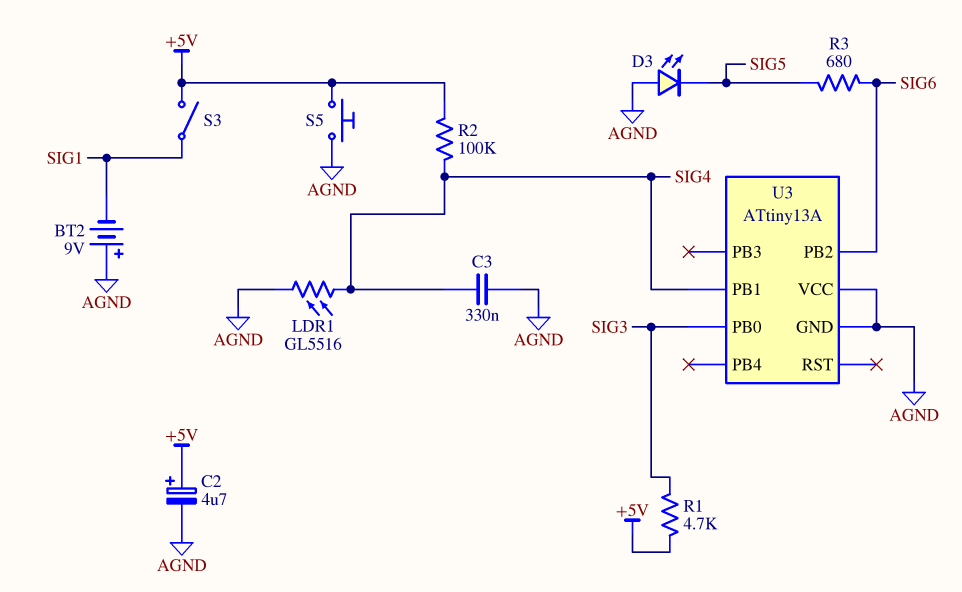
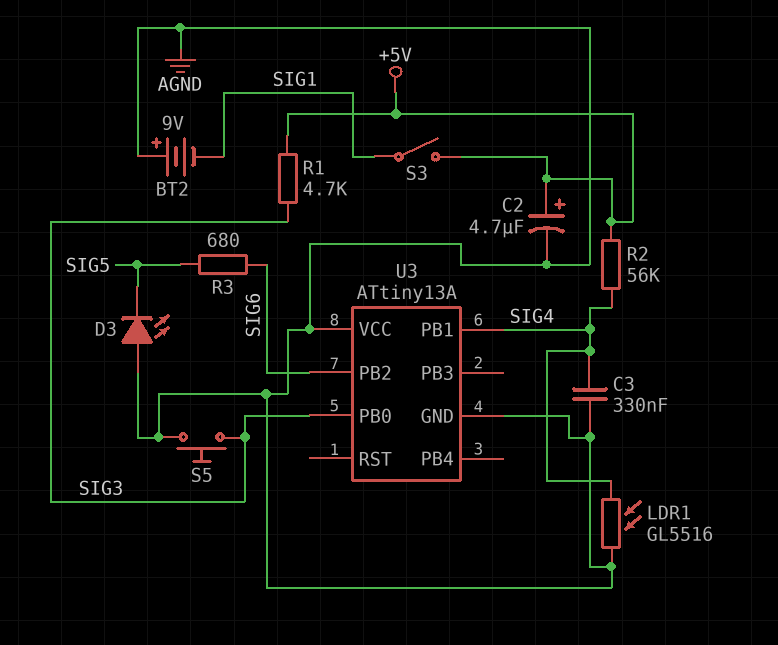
R2: 100k (+5V, SIG4) -> 56k (+5V, SIG4)
S5: button (+5V, AGND) -> button (AGND, SIG3)

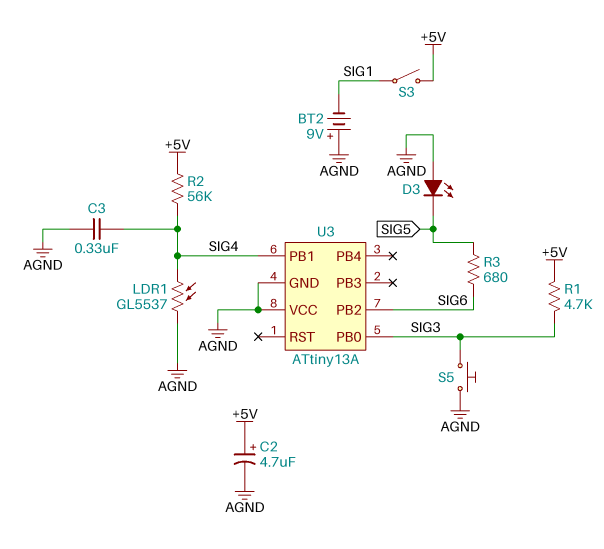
LDR1: GL5516 (AGND, SIG4) -> GL5537 (AGND, SIG4)

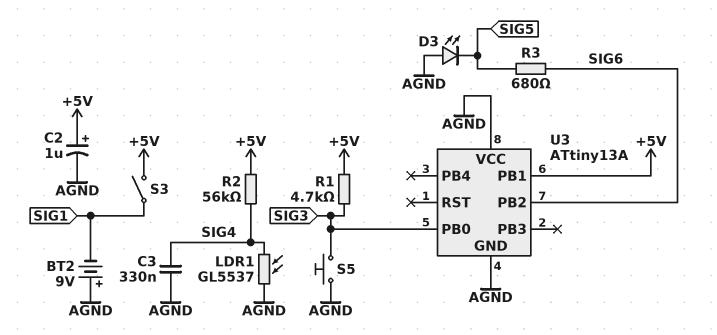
C2: 4.7uF (plus +5V, minus AGND) -> 1uF (plus +5V, minus AGND)
U3 pin PB1: SIG4 -> +5V

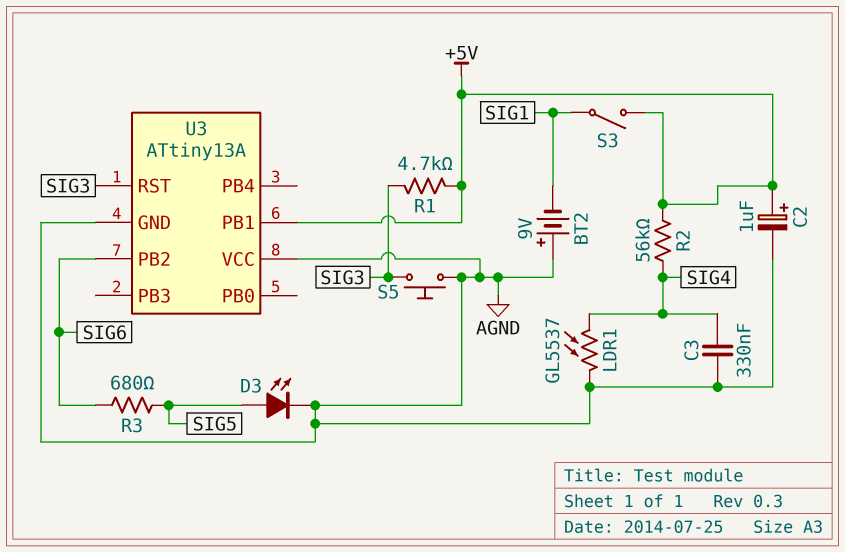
D3: LED (A AGND, K SIG5) -> LED (A SIG5, K AGND)
U3 pin PB0: SIG3 -> none
U3 pin RST: none -> SIG3

